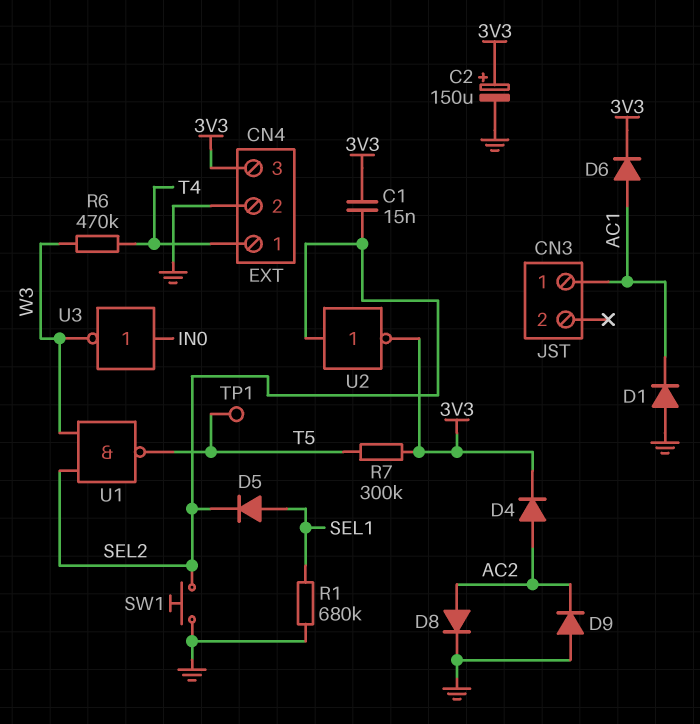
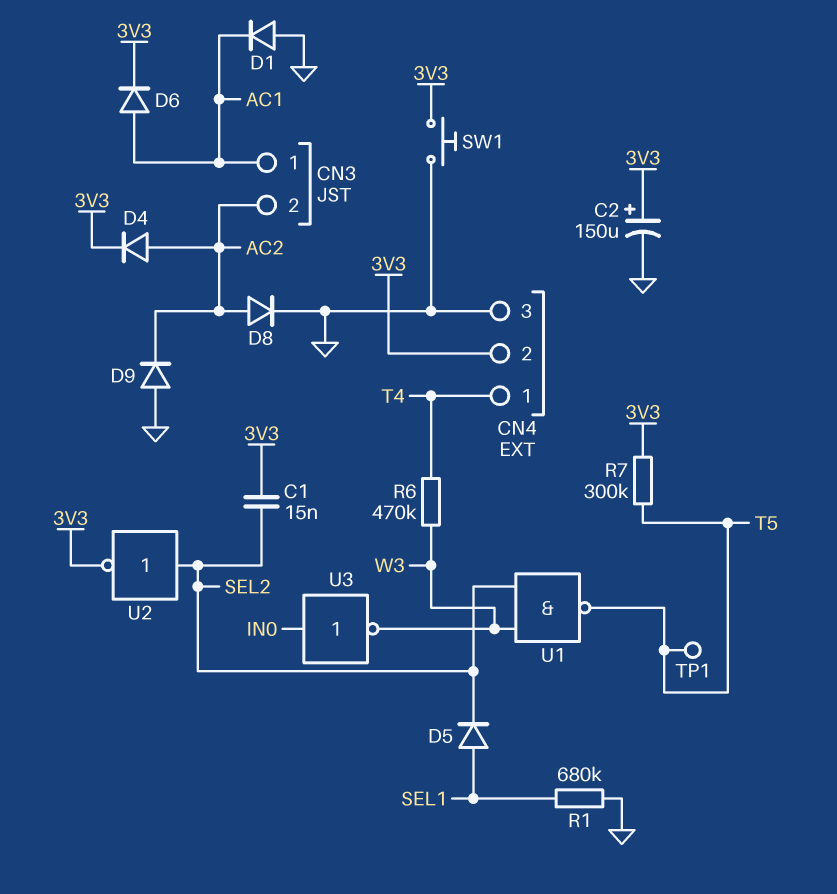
CN3 pin 2: none -> AC2
CN4 pin 2: GND -> 3V3
CN4 pin 3: 3V3 -> GND
SW1: button (GND, SEL2) -> button (3V3, GND)

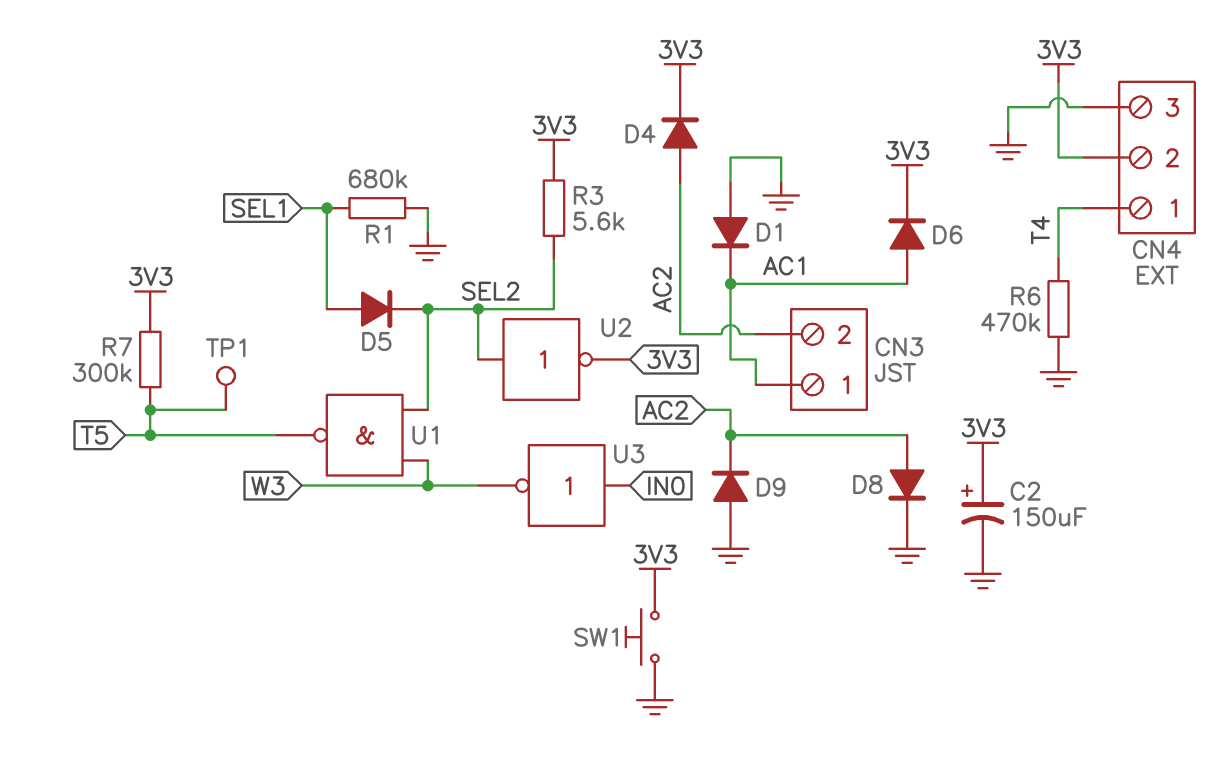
C1: 15nF (3V3, SEL2) -> none
R3: none -> 5.6k (3V3, SEL2)
R6: 470k (T4, W3) -> 470k (GND, T4)

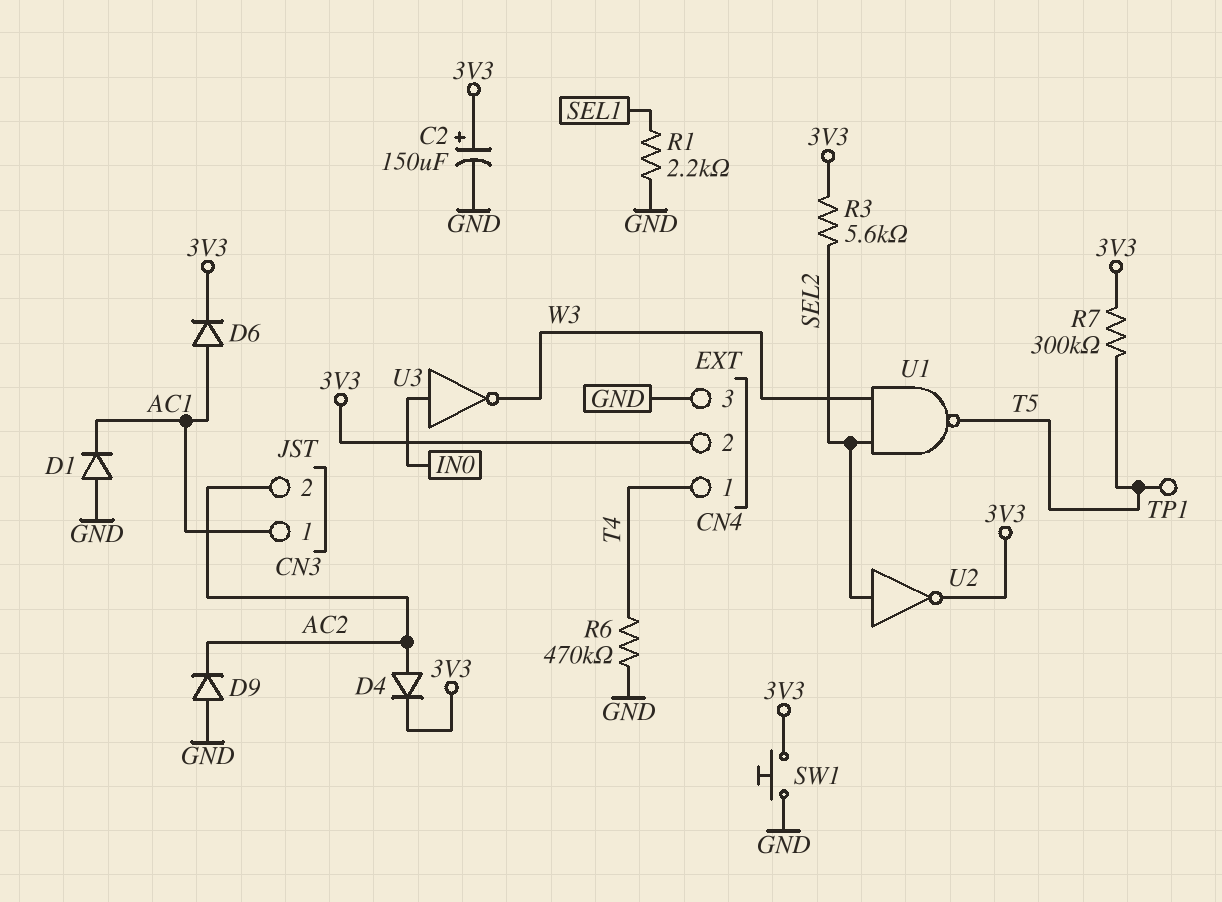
D5: diode (A SEL1, K SEL2) -> none
D8: diode (A AC2, K GND) -> none
R1: 680k (GND, SEL1) -> 2.2k (GND, SEL1)

